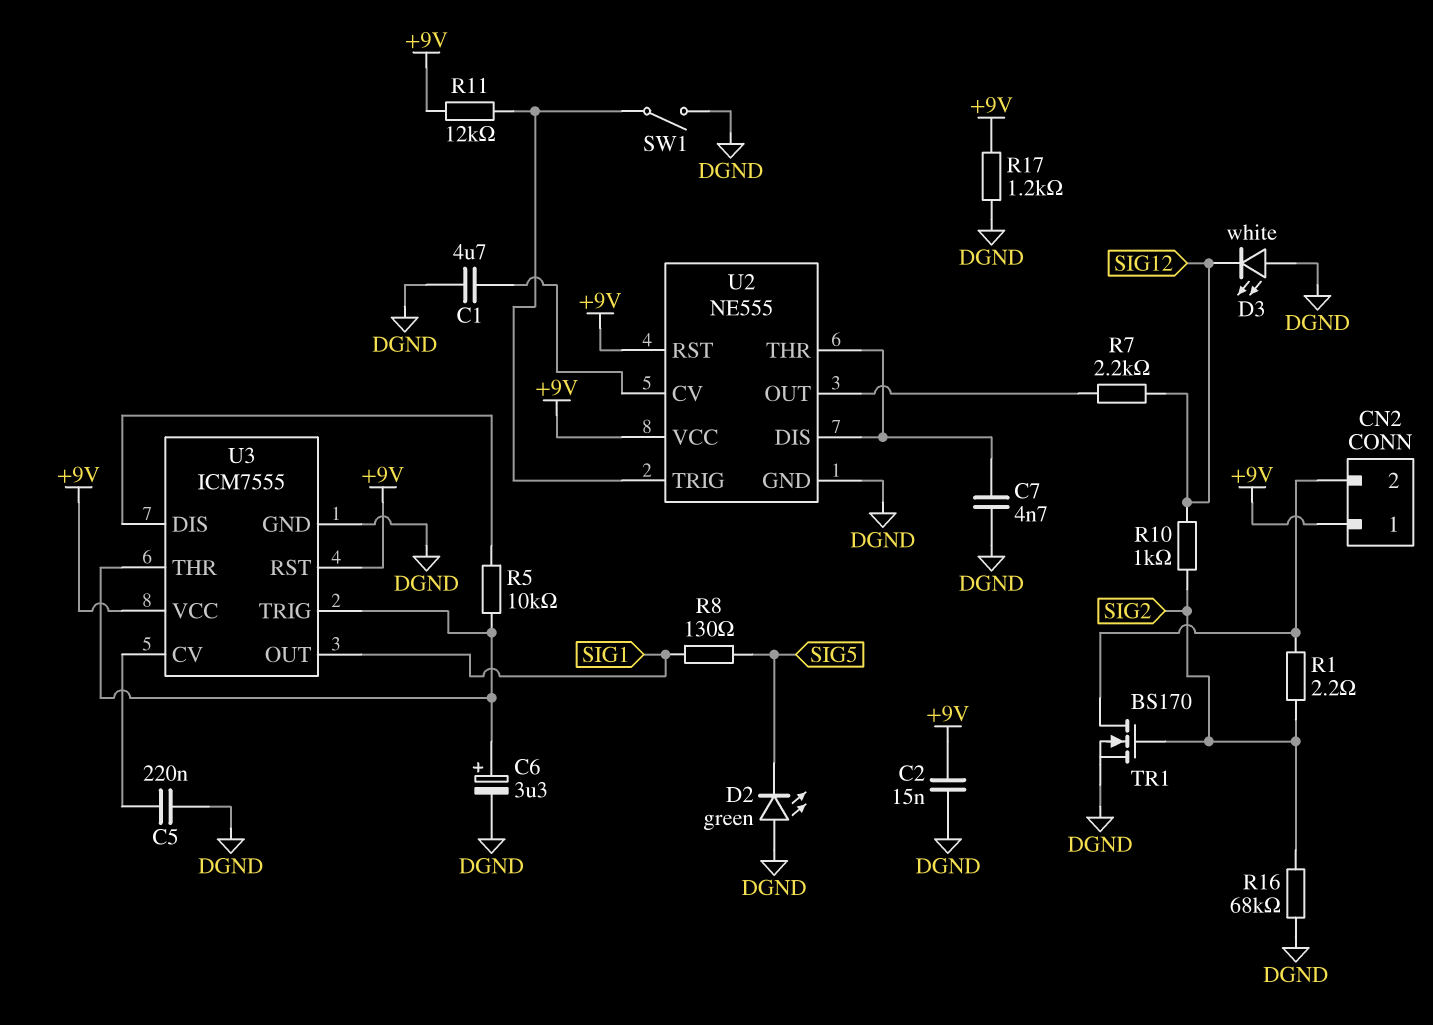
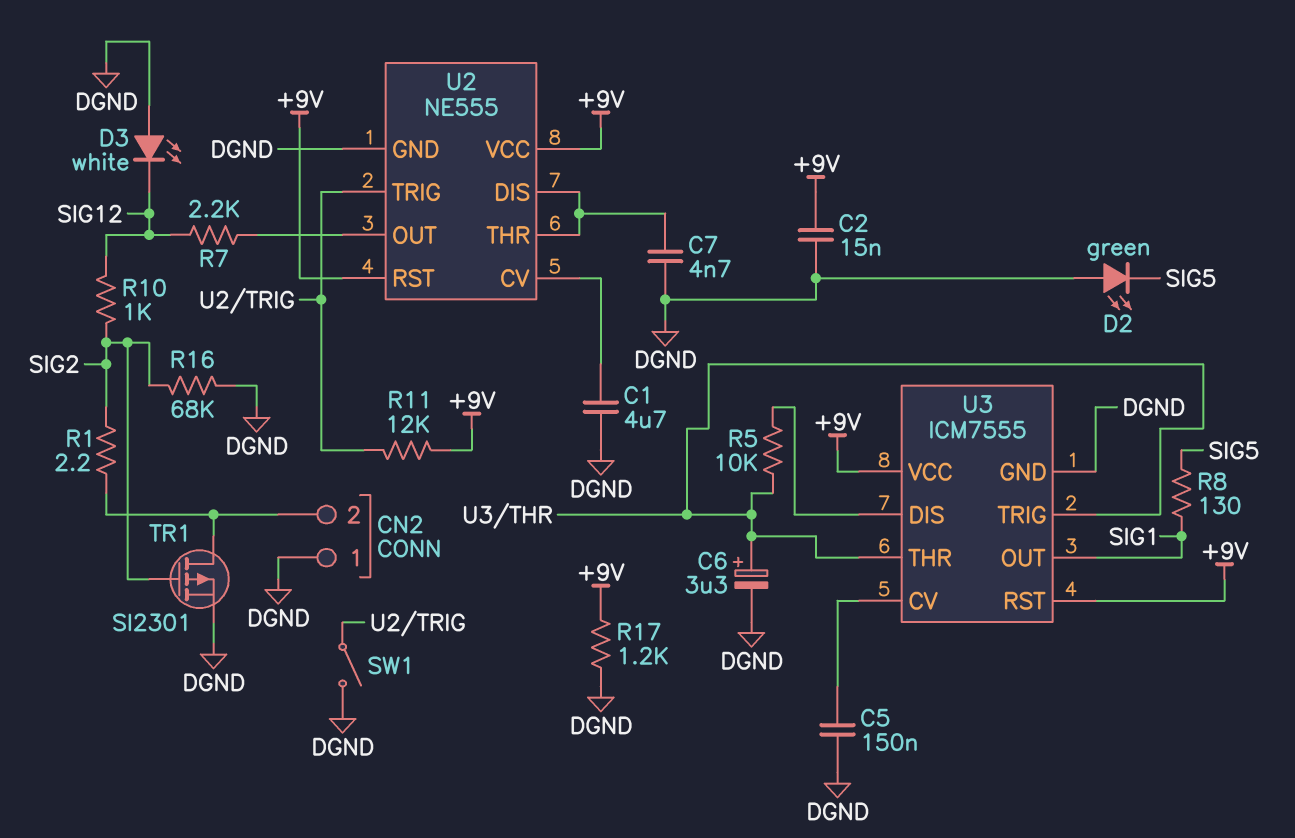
C5: 220nF (DGND, U3/CV) -> 150nF (DGND, U3/CV)
CN2 pin 1: +9V -> DGND
TR1: NMOS BS170 (G SIG2, D CN2/2, S DGND) -> PMOS SI2301 (G SIG2, D CN2/2, S DGND)

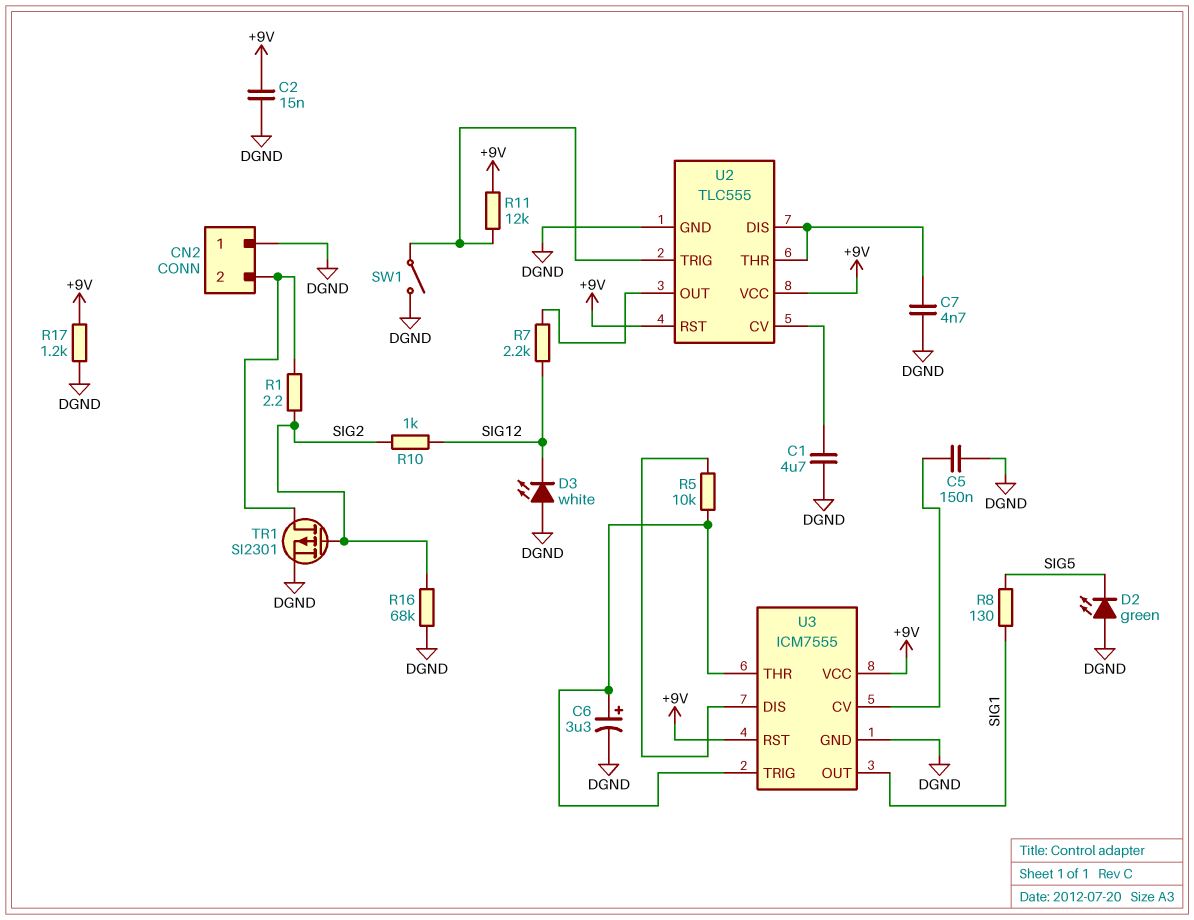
U2: NE555 -> TLC555

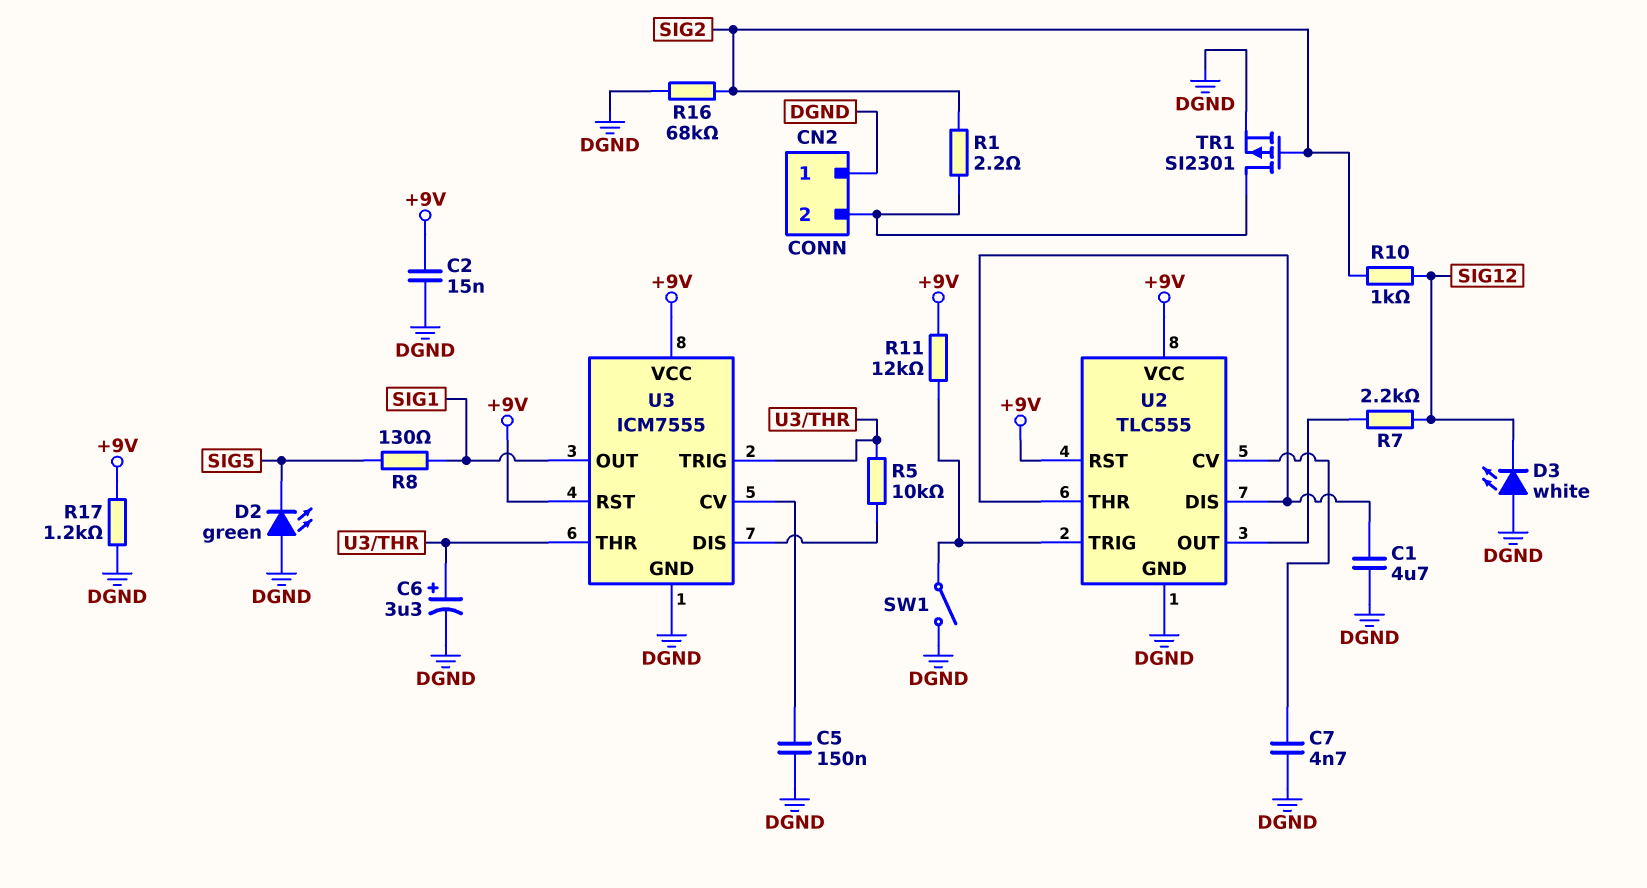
C1: 4.7uF (DGND, U2/CV) -> 4.7uF (DGND, U2/DIS)
C7: 4.7nF (DGND, U2/DIS) -> 4.7nF (DGND, U2/CV)

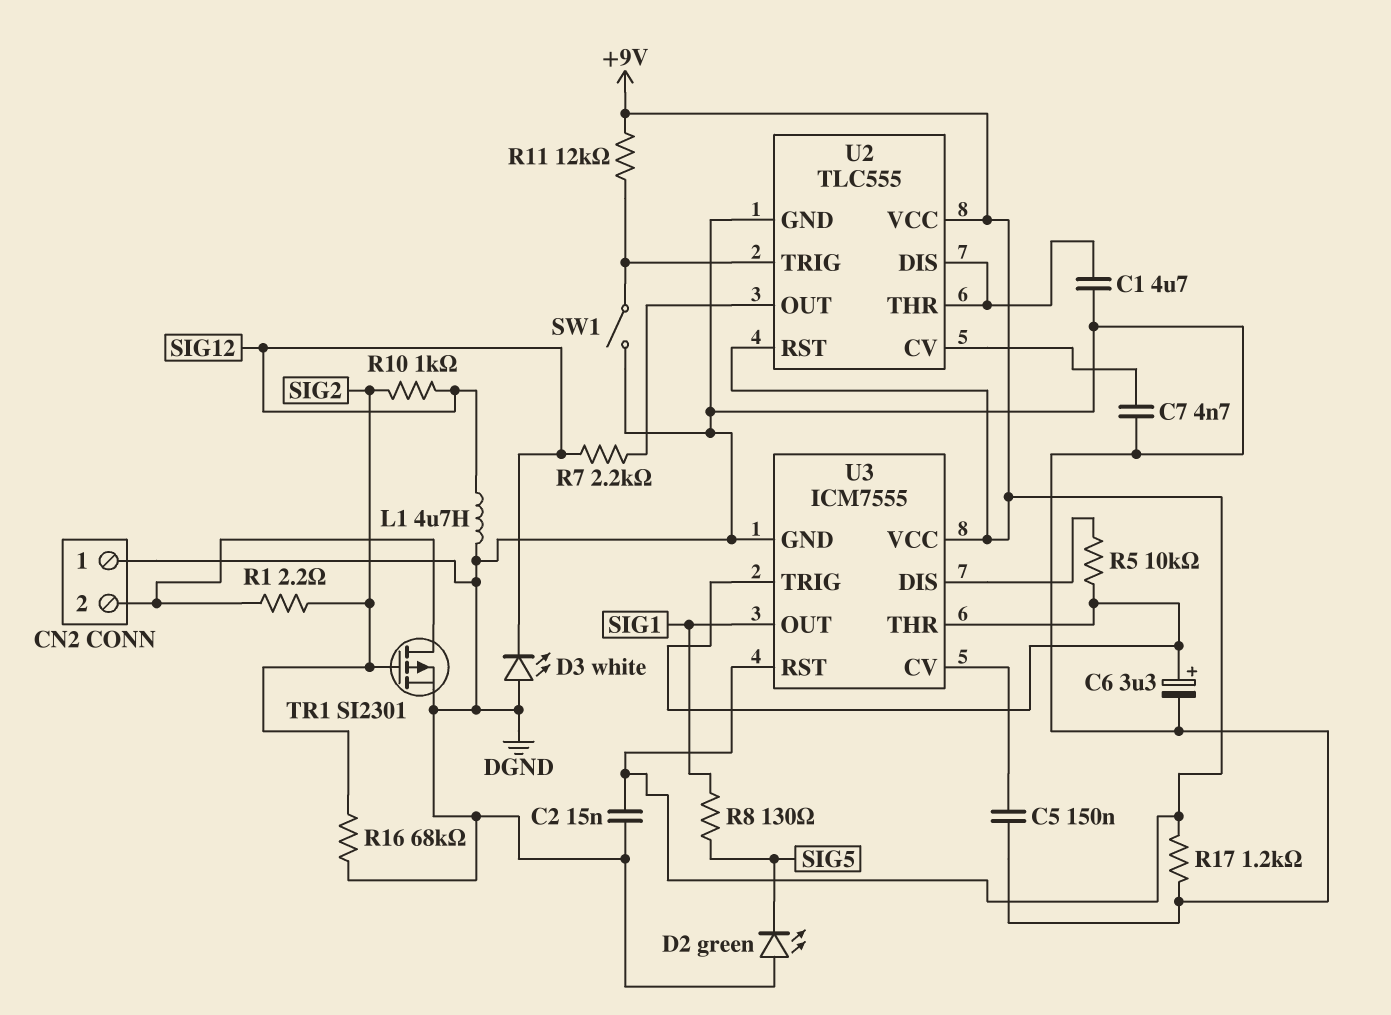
L1: none -> 4.7uH (DGND, SIG12)

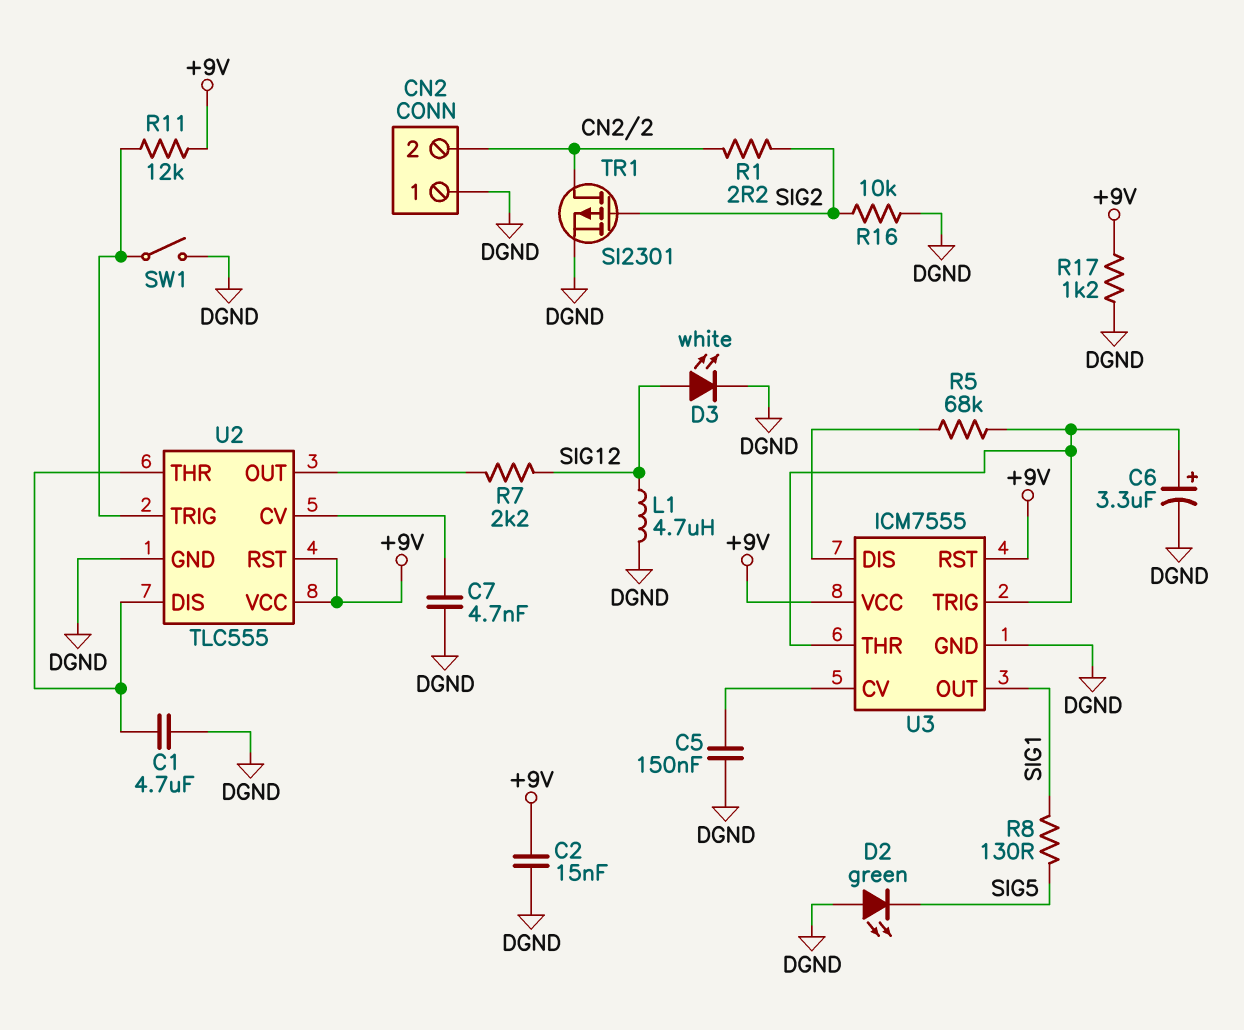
D3: LED white (A DGND, K SIG12) -> LED white (A SIG12, K DGND)
R5: 10k (U3/DIS, U3/THR) -> 68k (U3/DIS, U3/THR)
R10: 1k (SIG2, SIG12) -> none
R16: 68k (DGND, SIG2) -> 10k (DGND, SIG2)

